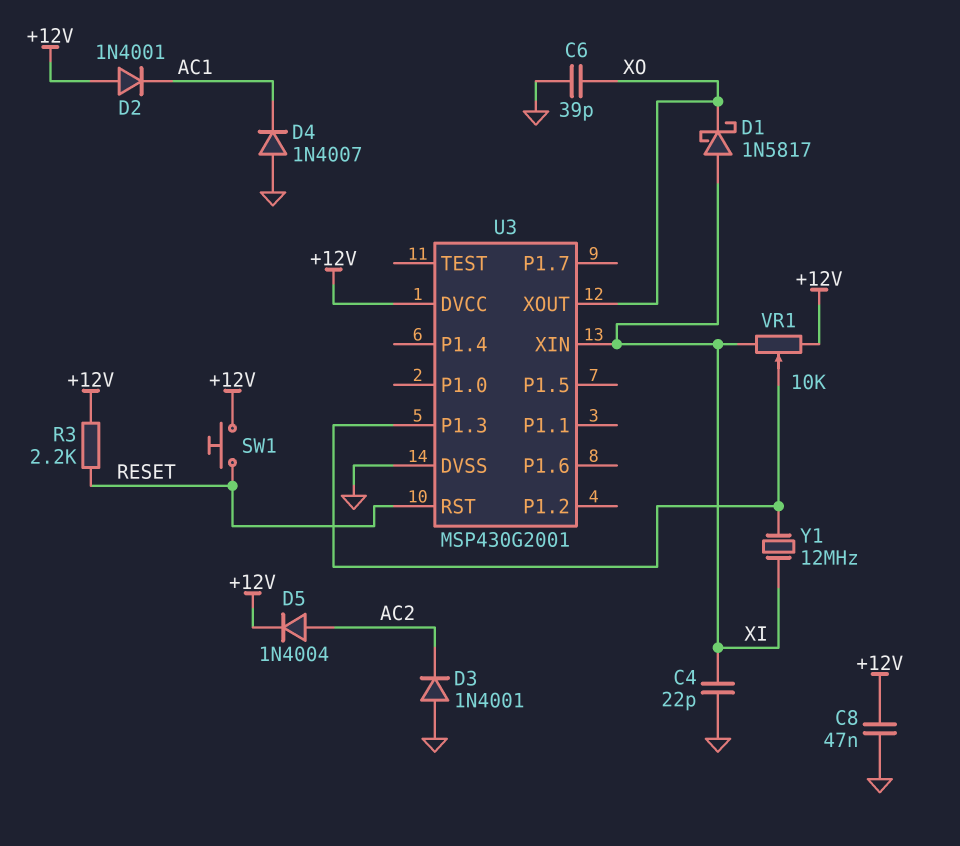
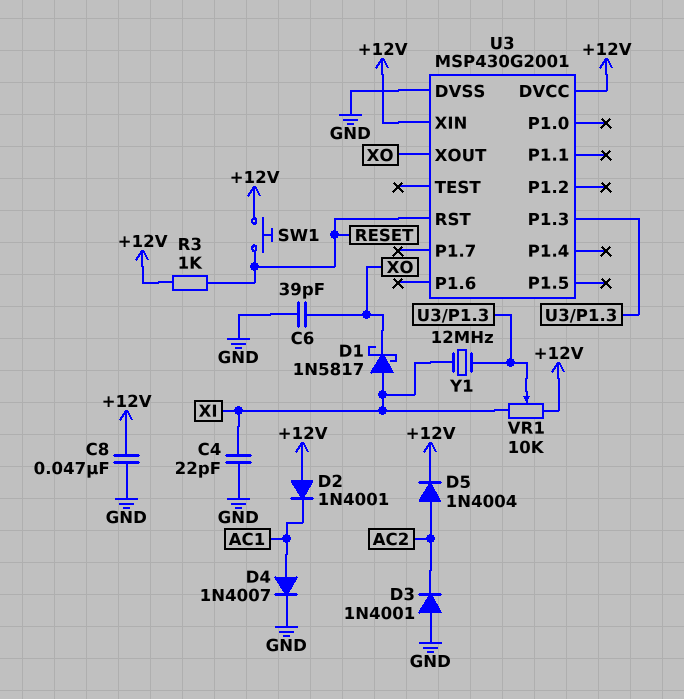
D4: diode 1N4007 (A GND, K AC1) -> diode 1N4007 (A AC1, K GND)
R3: 2.2k (+12V, RESET) -> 1k (+12V, RESET)
U3 pin XIN: XI -> +12V

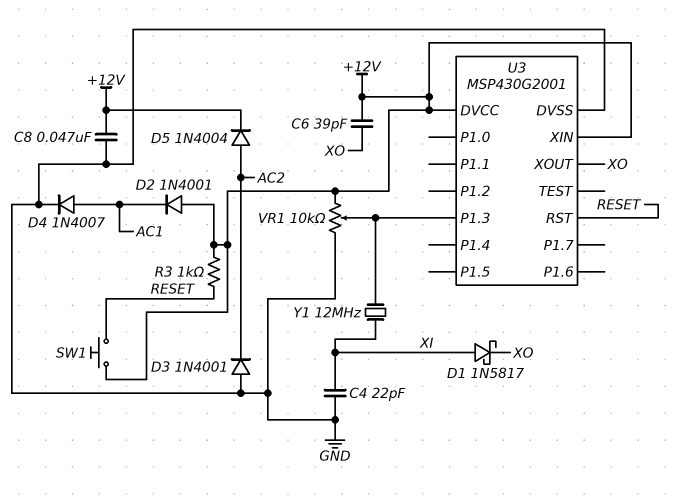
C6: 39pF (GND, XO) -> 39pF (+12V, XO)
VR1: 10k (+12V, XI, wiper U3/P1.3) -> 10k (+12V, GND, wiper U3/P1.3)

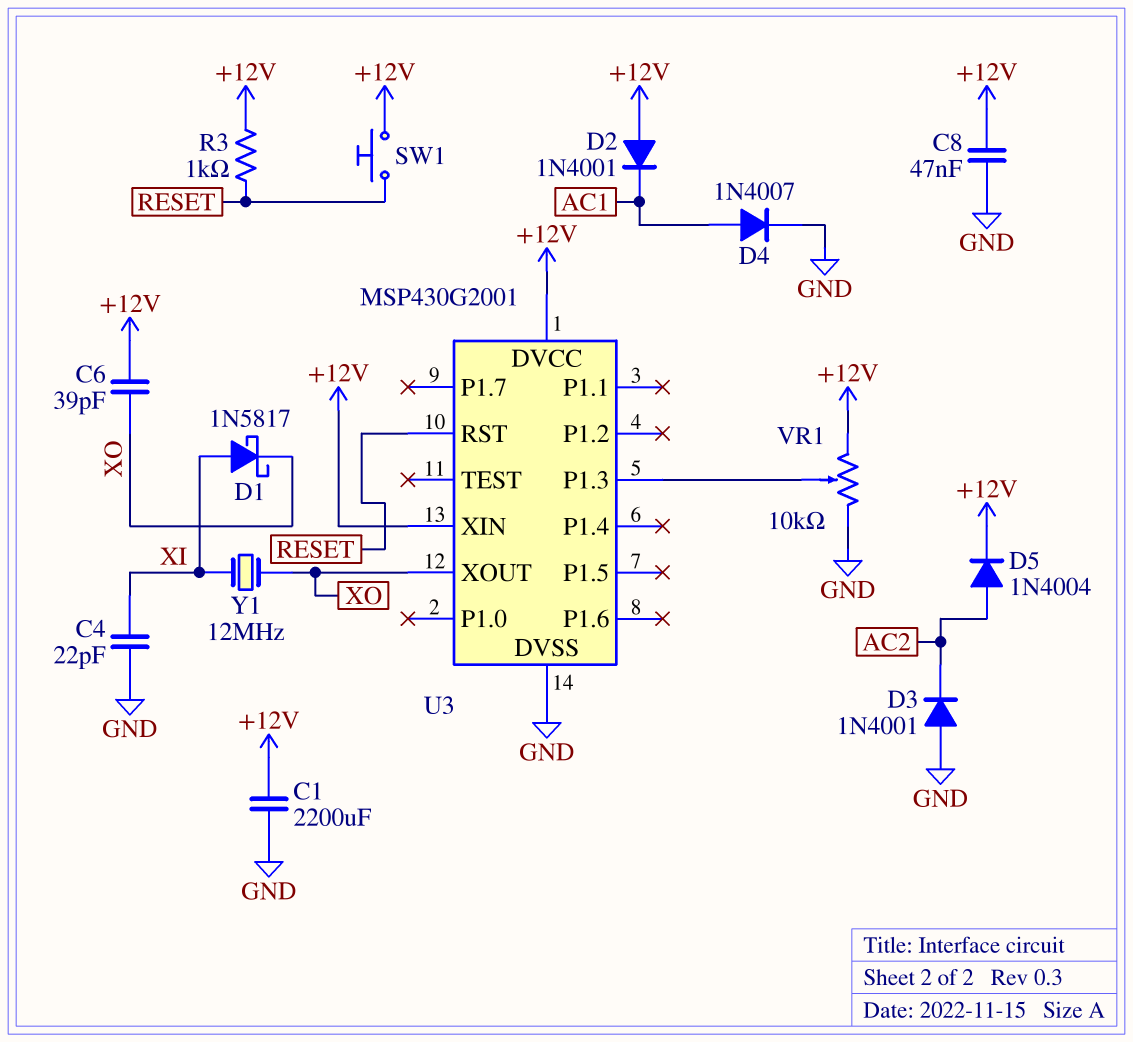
C1: none -> 2200uF (+12V, GND)
Y1: 12MHz (U3/P1.3, XI) -> 12MHz (XI, XO)

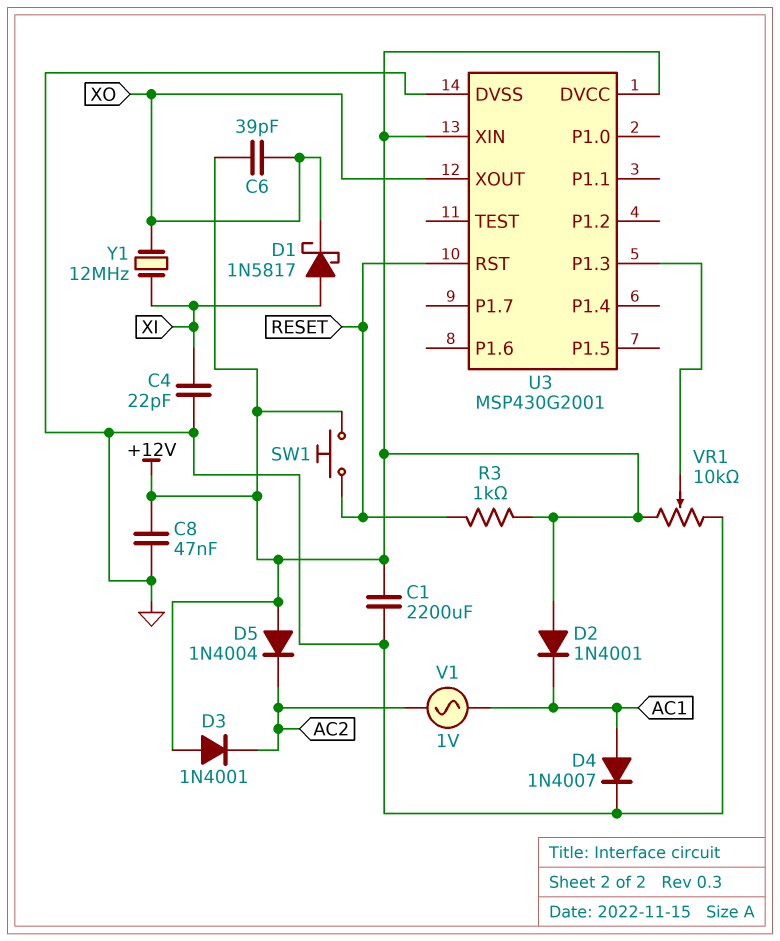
D3: diode 1N4001 (A GND, K AC2) -> diode 1N4001 (A +12V, K AC2)
D5: diode 1N4004 (A AC2, K +12V) -> diode 1N4004 (A +12V, K AC2)
V1: none -> AC 1V (AC1, AC2)

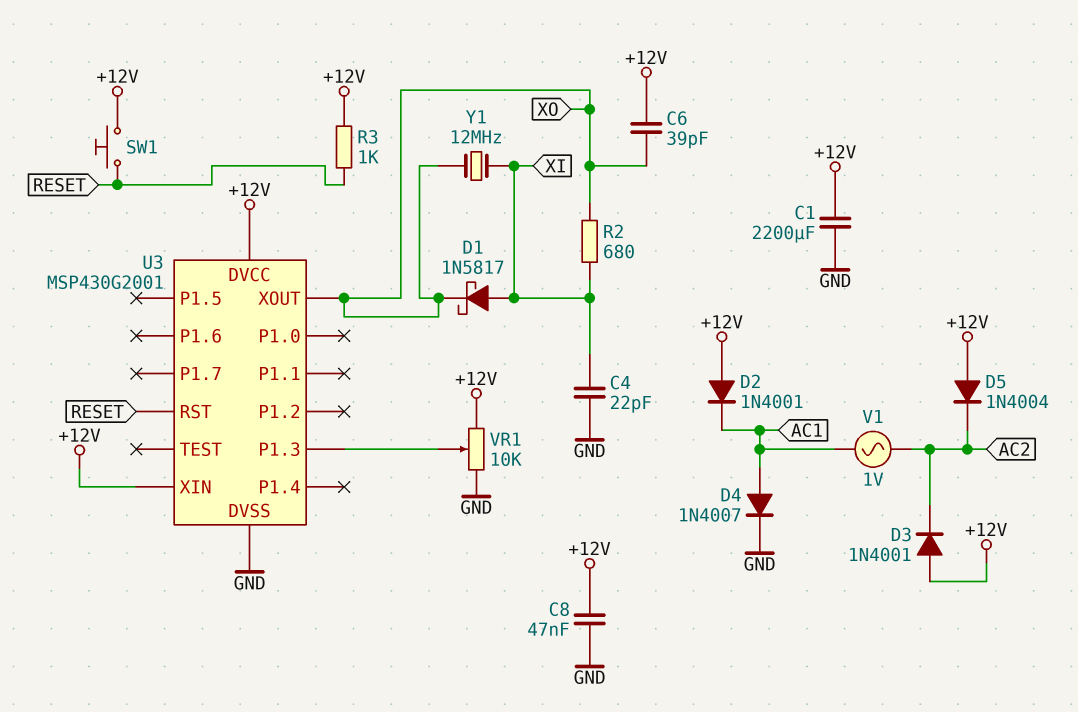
R2: none -> 680 (XI, XO)

